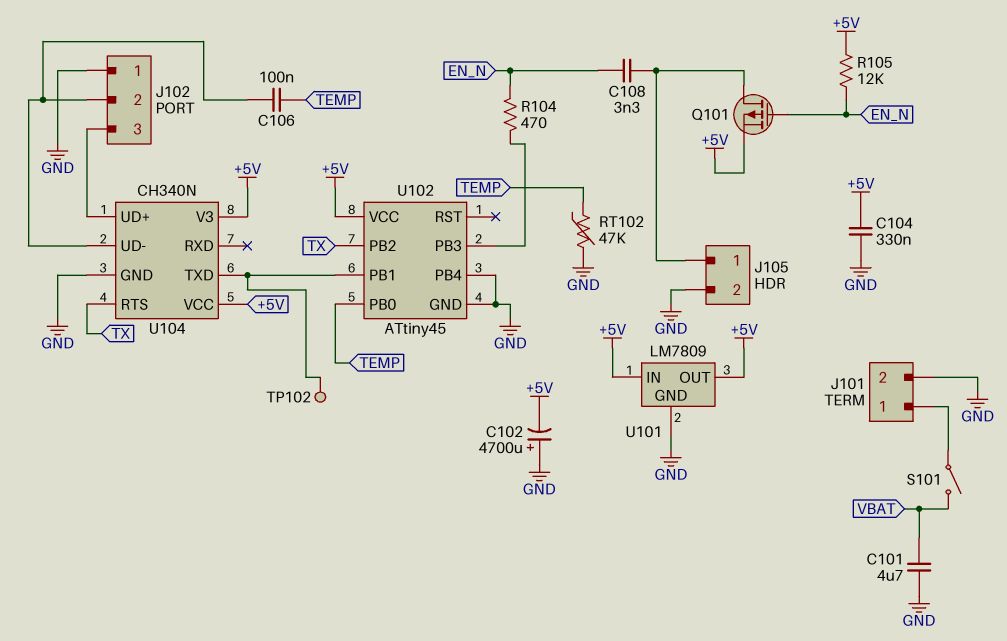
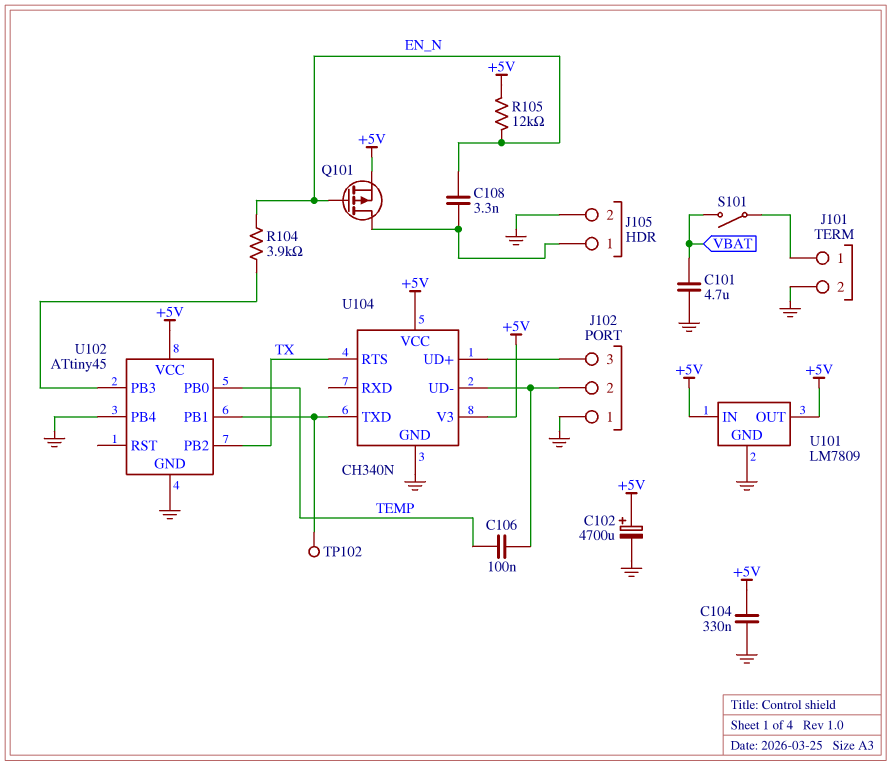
C102: 4700uF (plus GND, minus +5V) -> 4700uF (plus +5V, minus GND)
R104: 470 (EN_N, U102/PB3) -> 3.9k (EN_N, U102/PB3)
RT102: 47k (GND, TEMP) -> none

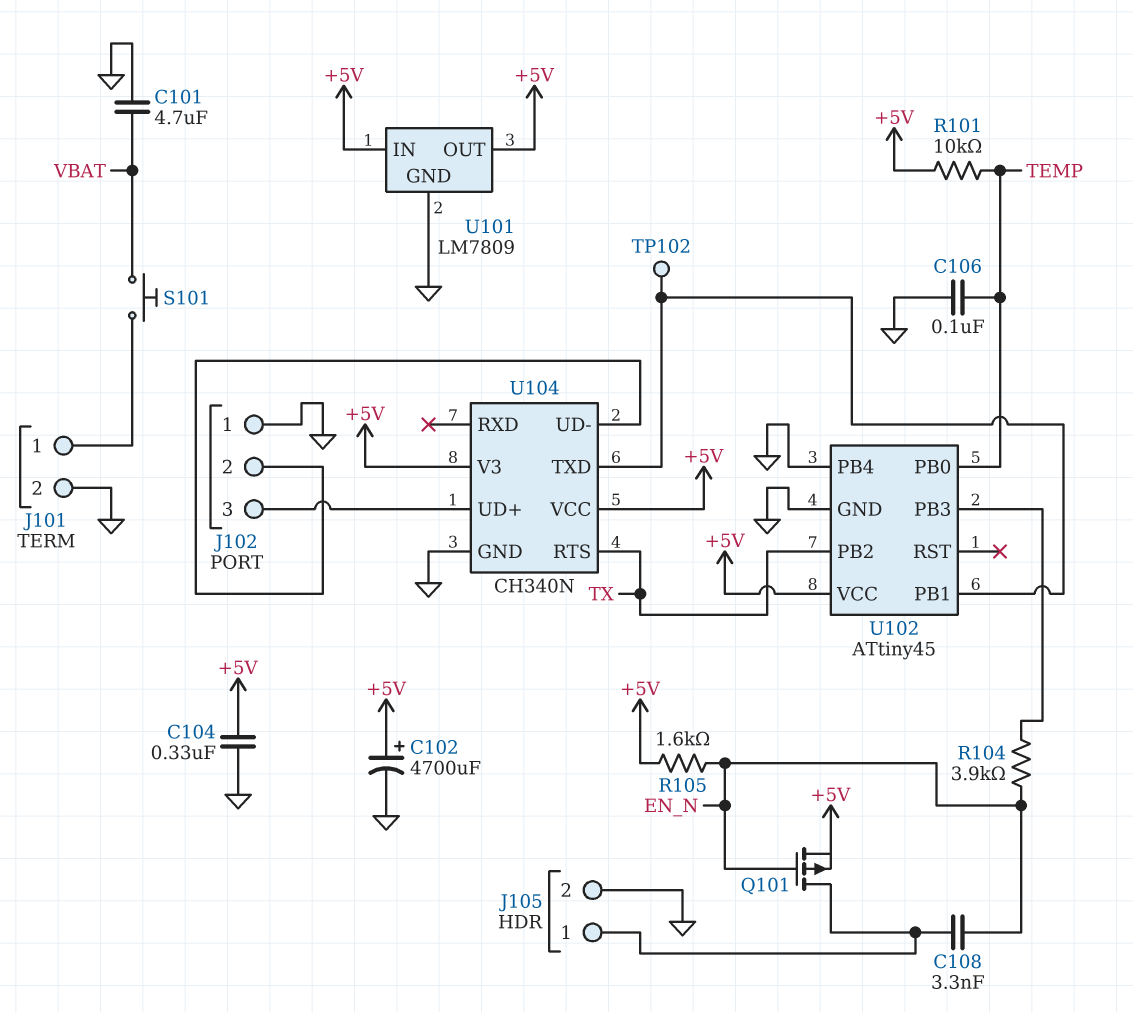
C106: 100nF (J102/2, TEMP) -> 100nF (GND, TEMP)
R101: none -> 10k (+5V, TEMP)
R105: 12k (+5V, EN_N) -> 1.6k (+5V, EN_N)
S101: switch (J101/1, VBAT) -> button (J101/1, VBAT)

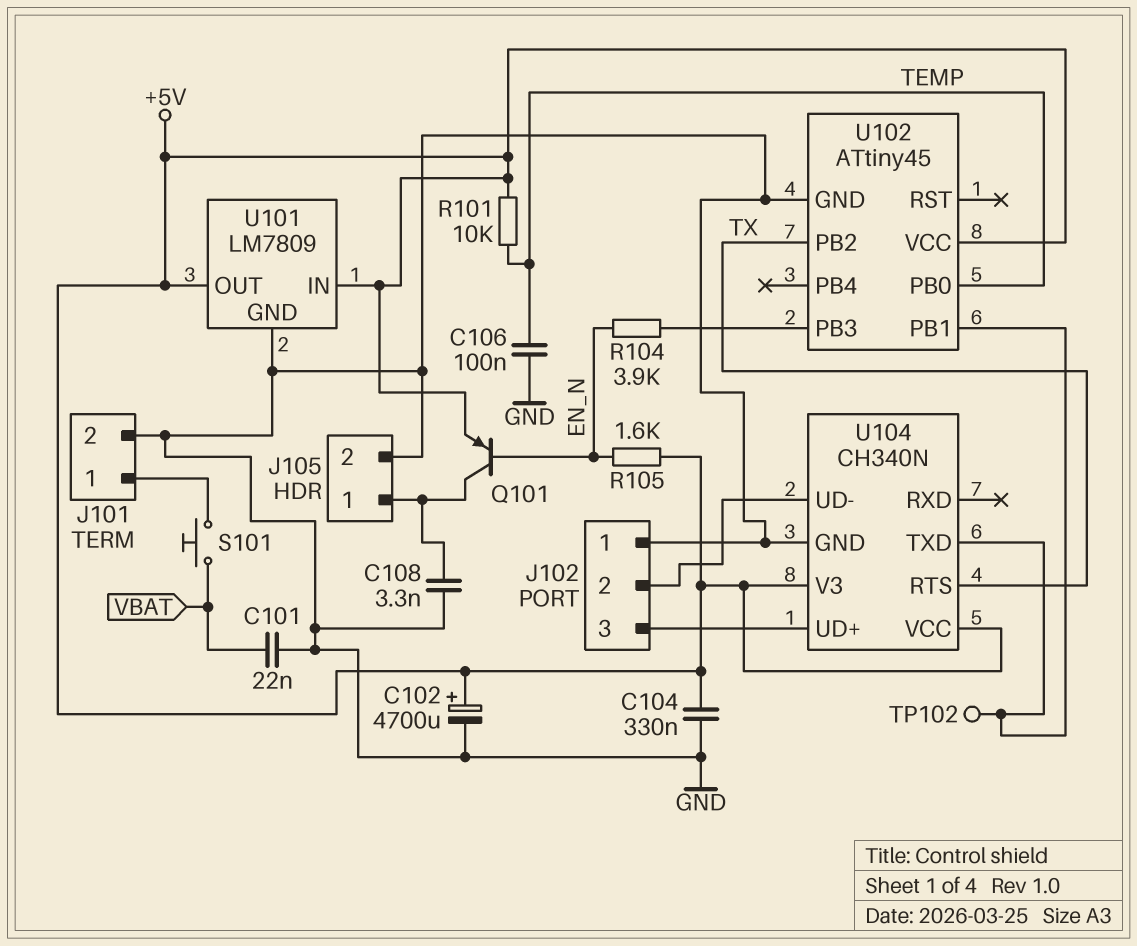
C101: 4.7uF (GND, VBAT) -> 22nF (GND, VBAT)
C108: 3.3nF (EN_N, J105/1) -> 3.3nF (GND, J105/1)
Q101: PMOS (G EN_N, D J105/1, S +5V) -> PNP (B EN_N, C J105/1, E +5V)
U102 pin PB4: GND -> none

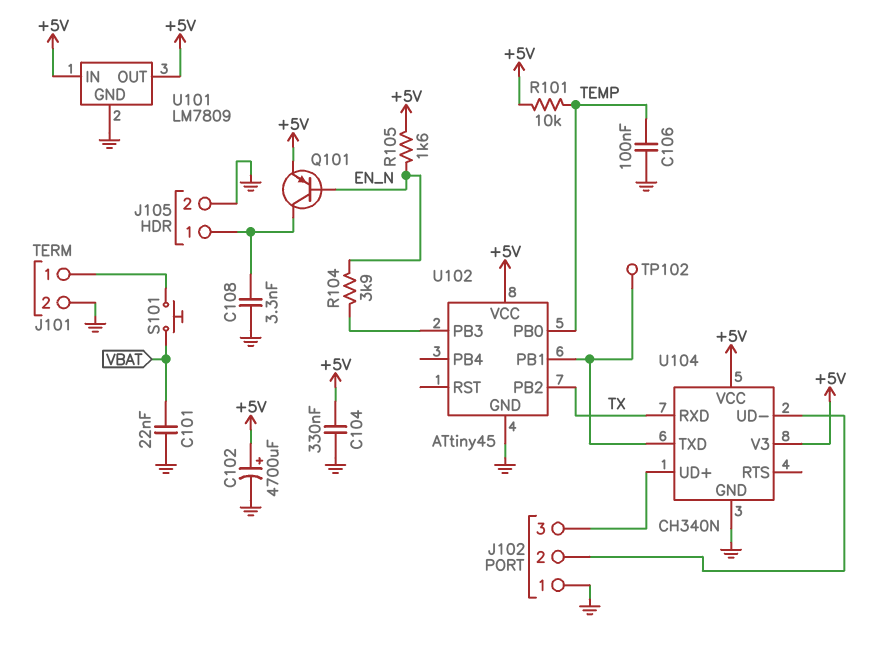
U104 pin RTS: TX -> none
U104 pin RXD: none -> TX

